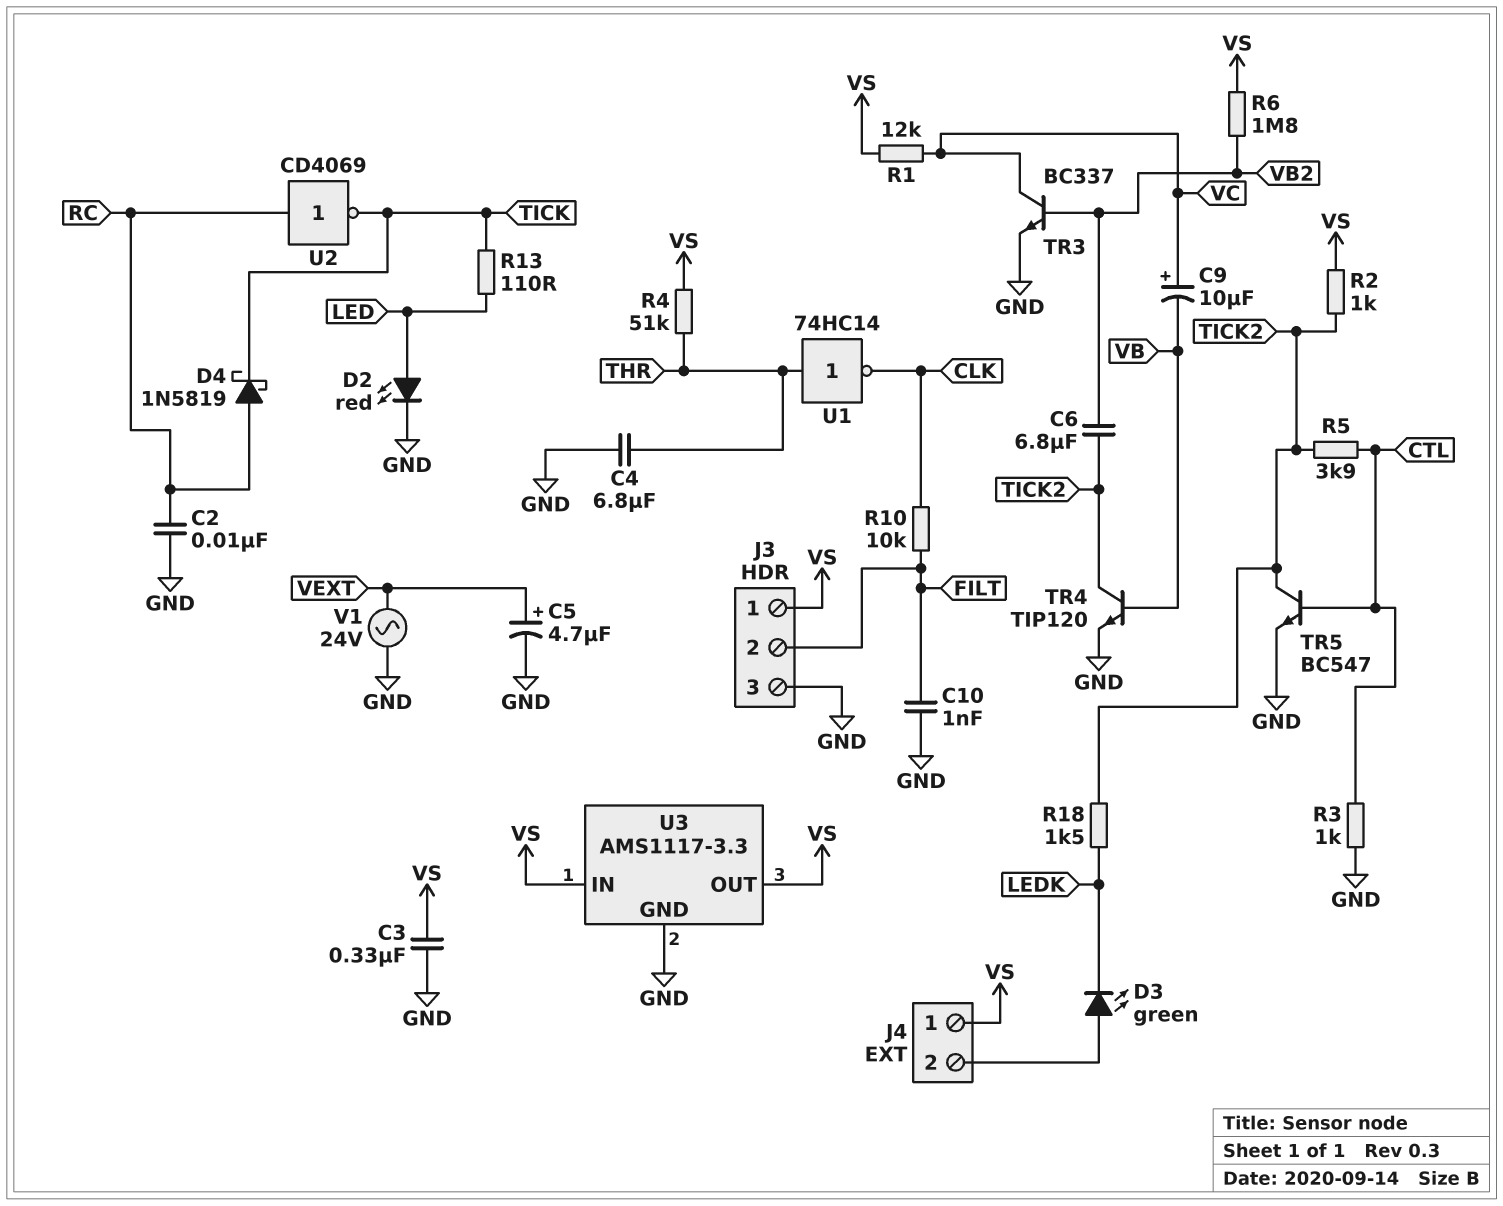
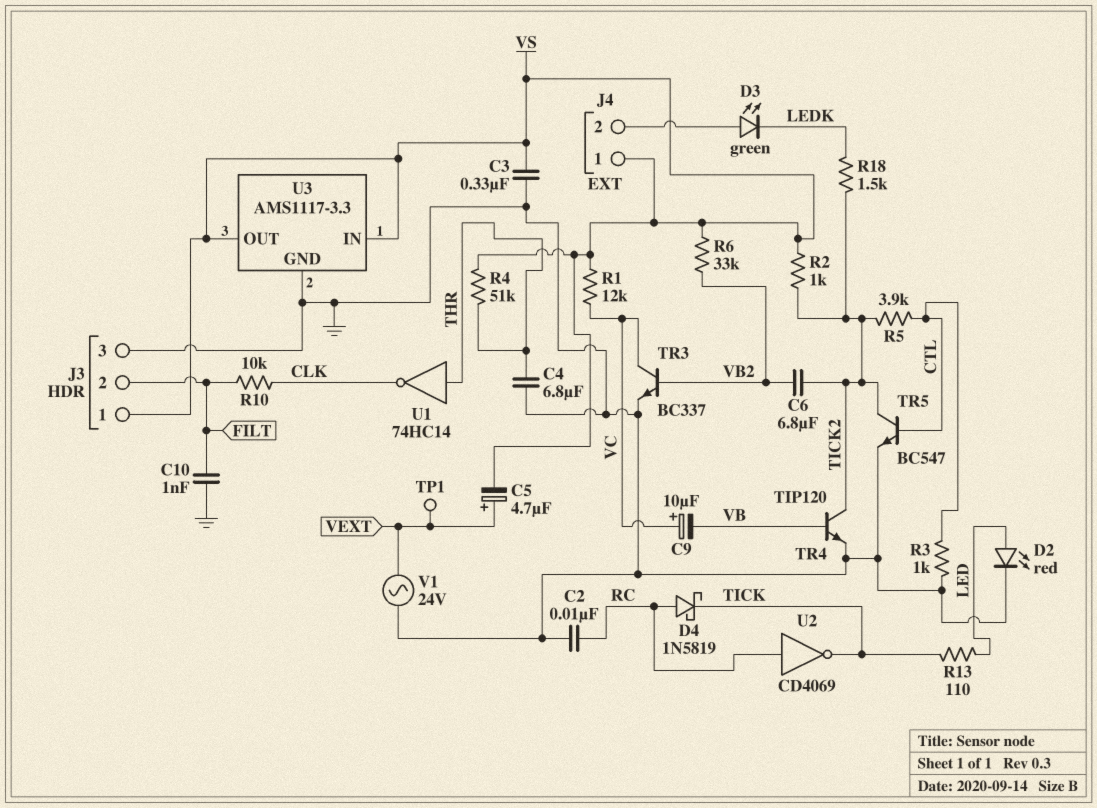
C5: 4.7uF (plus VEXT, minus GND) -> 4.7uF (plus VEXT, minus VS)
R6: 1.8M (VB2, VS) -> 33k (VB2, VS)
TP1: none -> test point (VEXT)

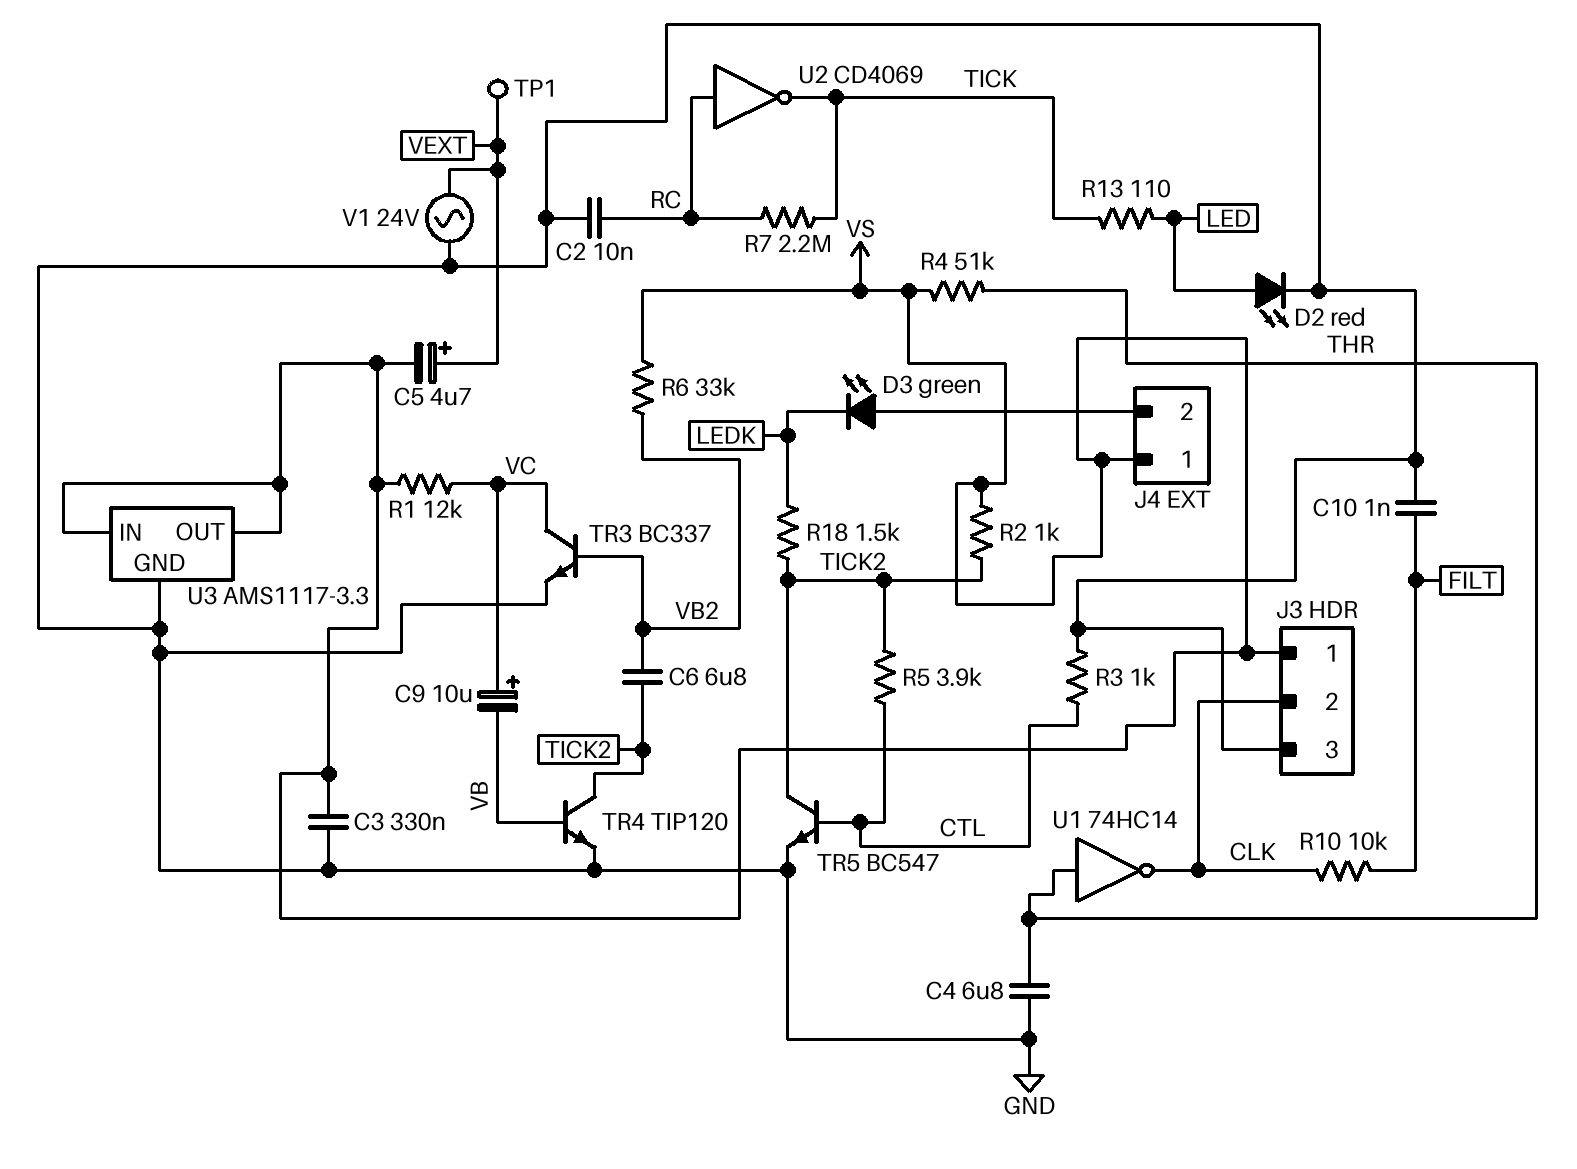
D4: schottky 1N5819 (A RC, K TICK) -> none
J3 pin 2: FILT -> CLK
R7: none -> 2.2M (RC, TICK)

